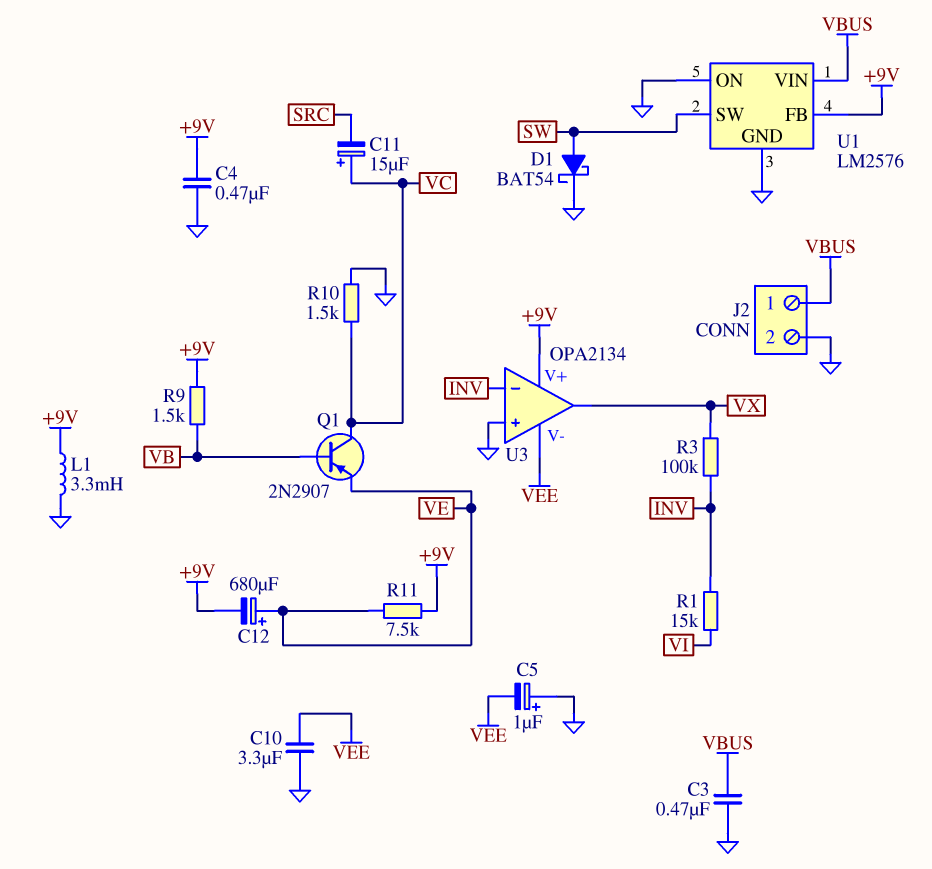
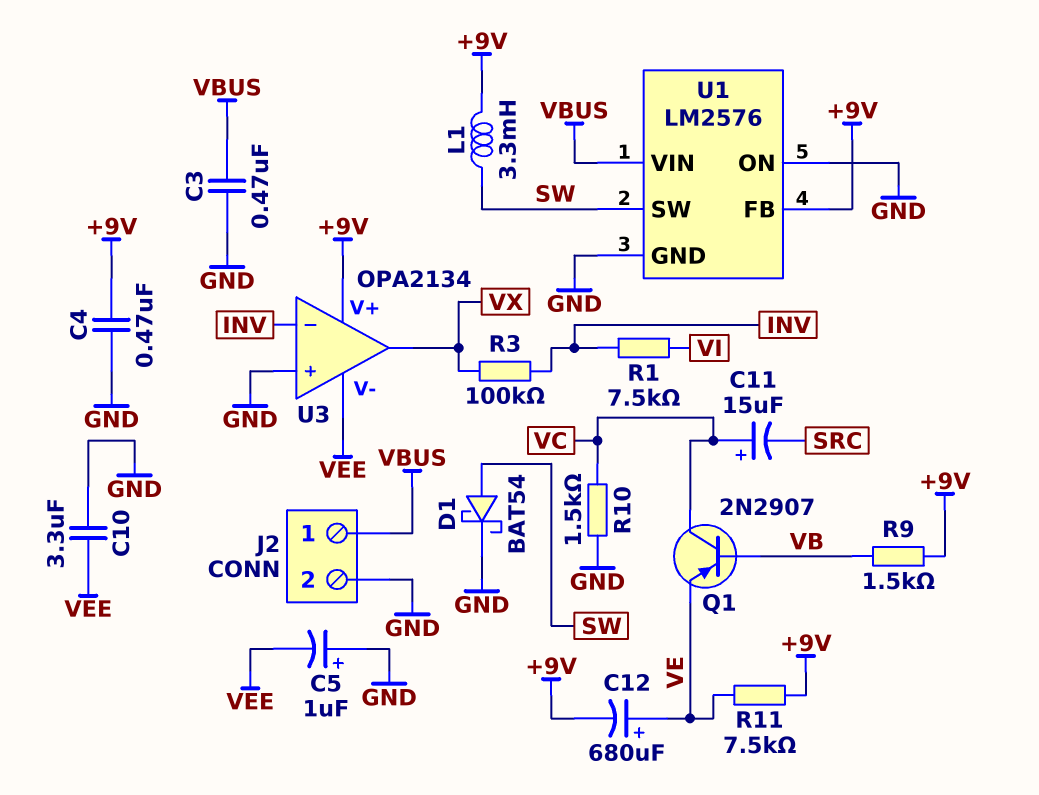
L1: 3.3mH (+9V, GND) -> 3.3mH (+9V, SW)
R1: 15k (INV, VI) -> 7.5k (INV, VI)

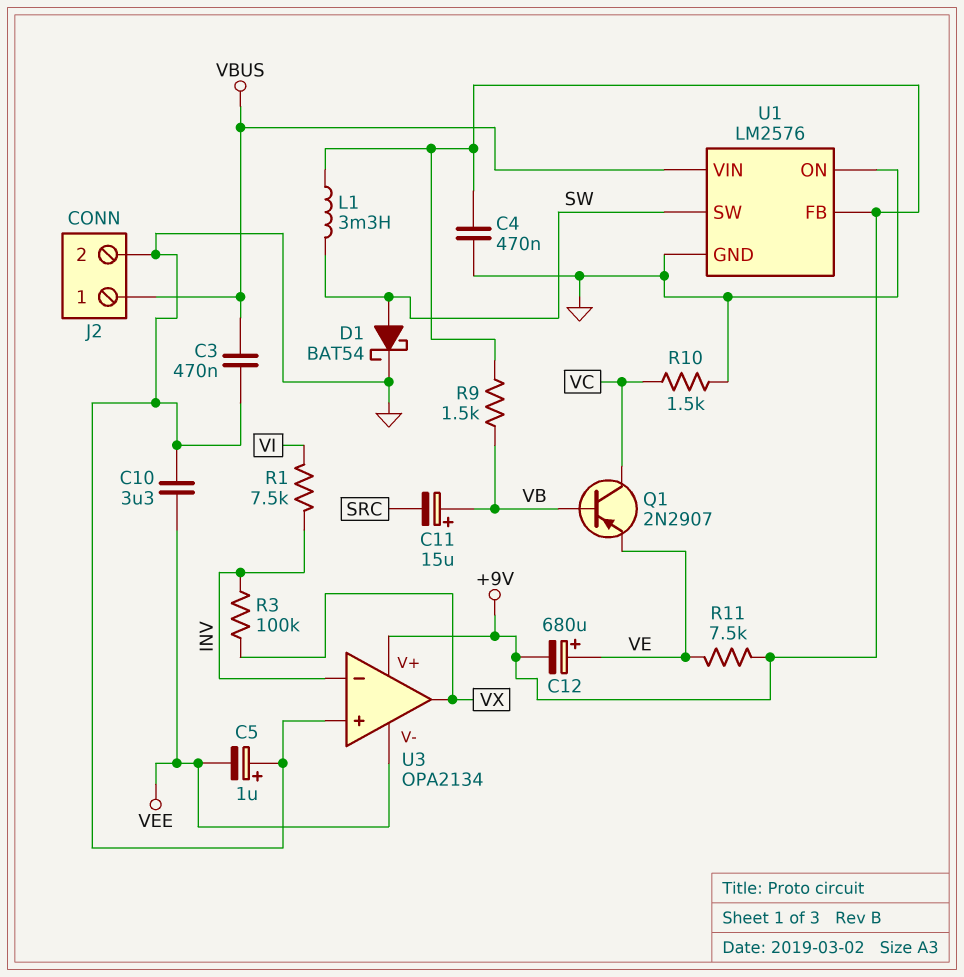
C11: 15uF (plus VC, minus SRC) -> 15uF (plus VB, minus SRC)

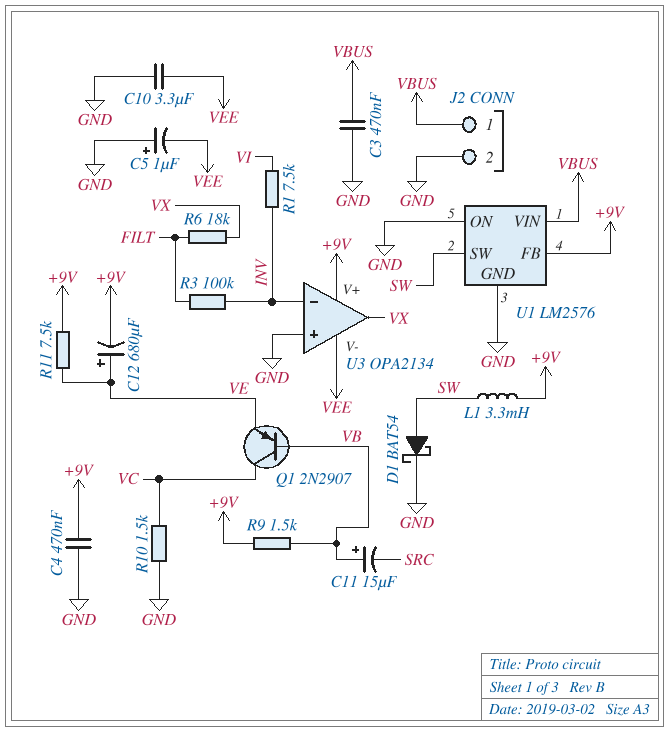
R3: 100k (INV, VX) -> 100k (FILT, INV)
R6: none -> 18k (FILT, VX)

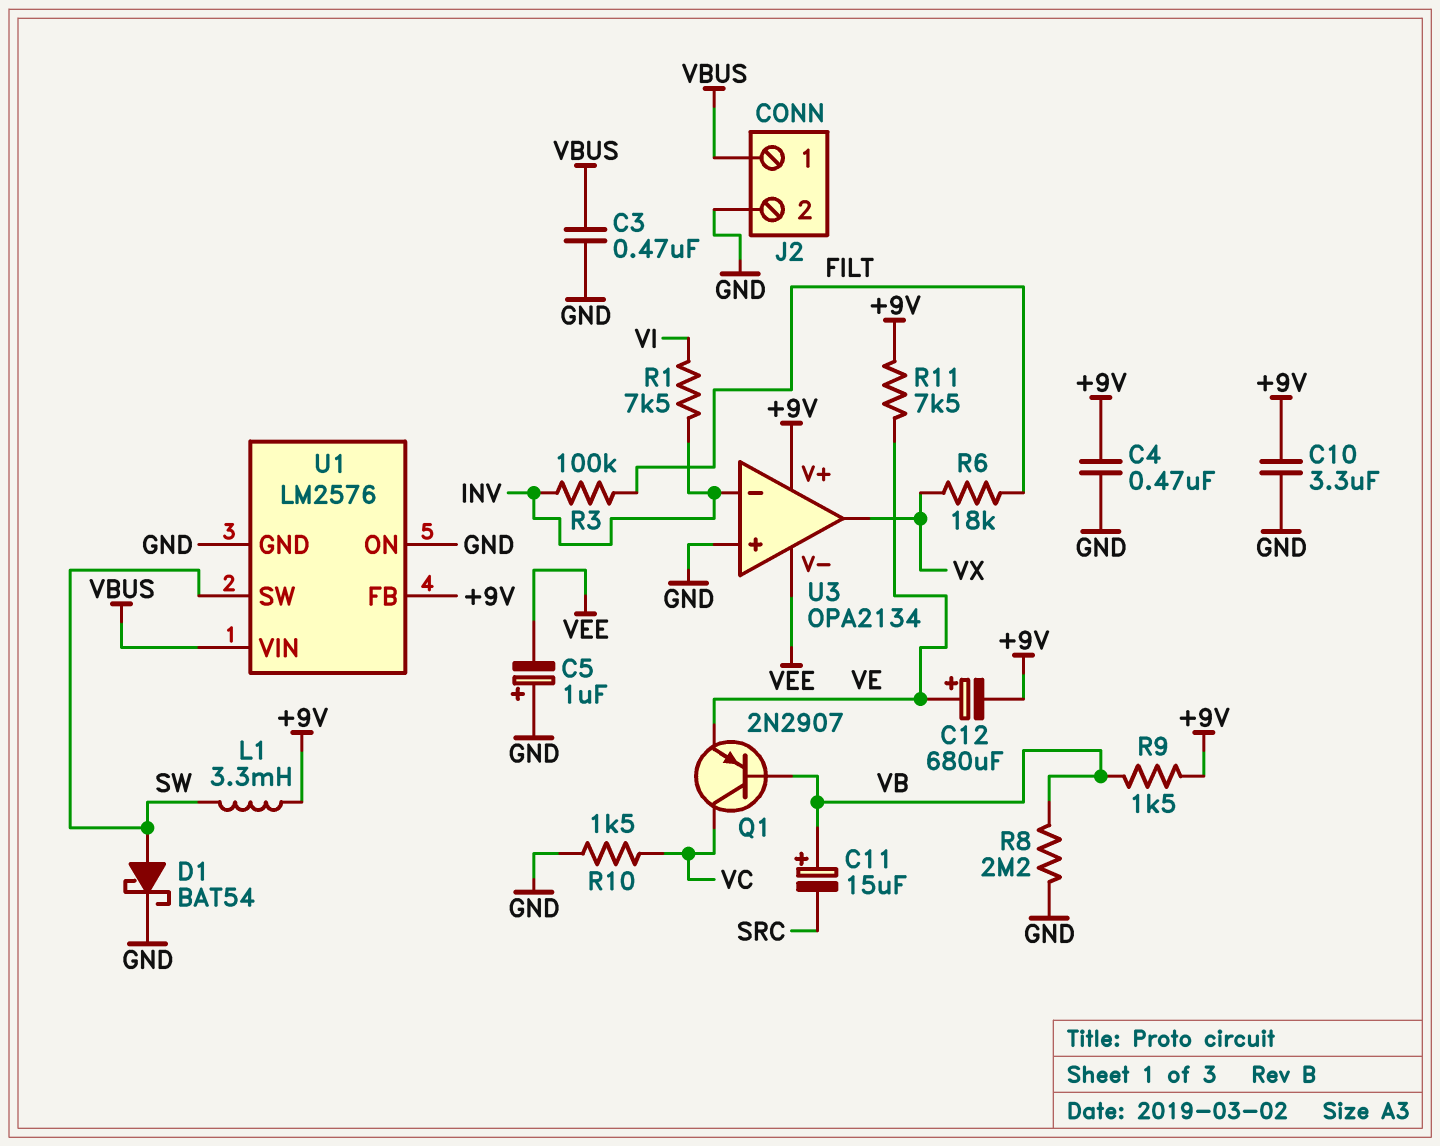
C10: 3.3uF (GND, VEE) -> 3.3uF (+9V, GND)
R8: none -> 2.2M (GND, VB)

